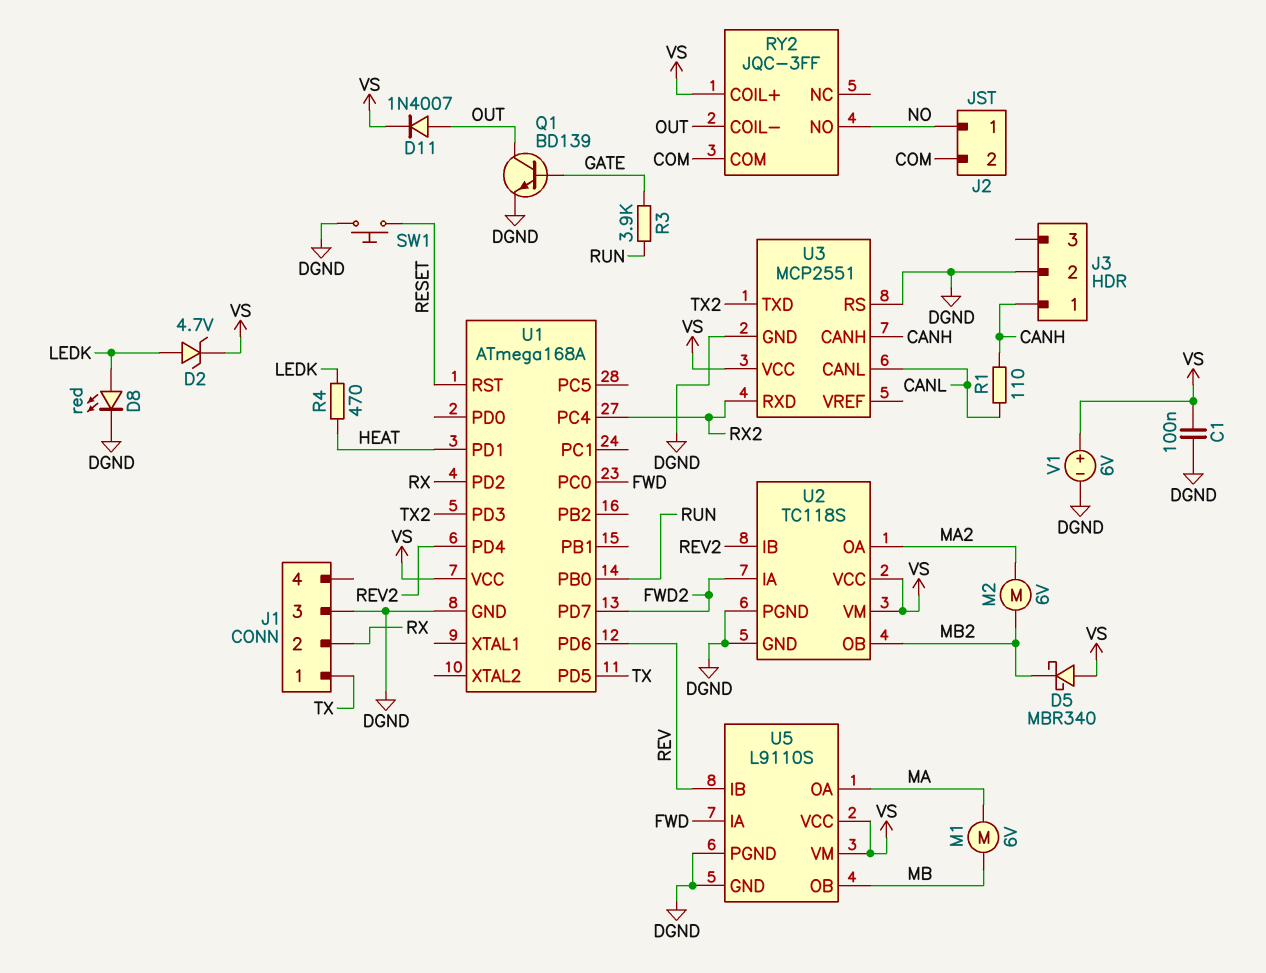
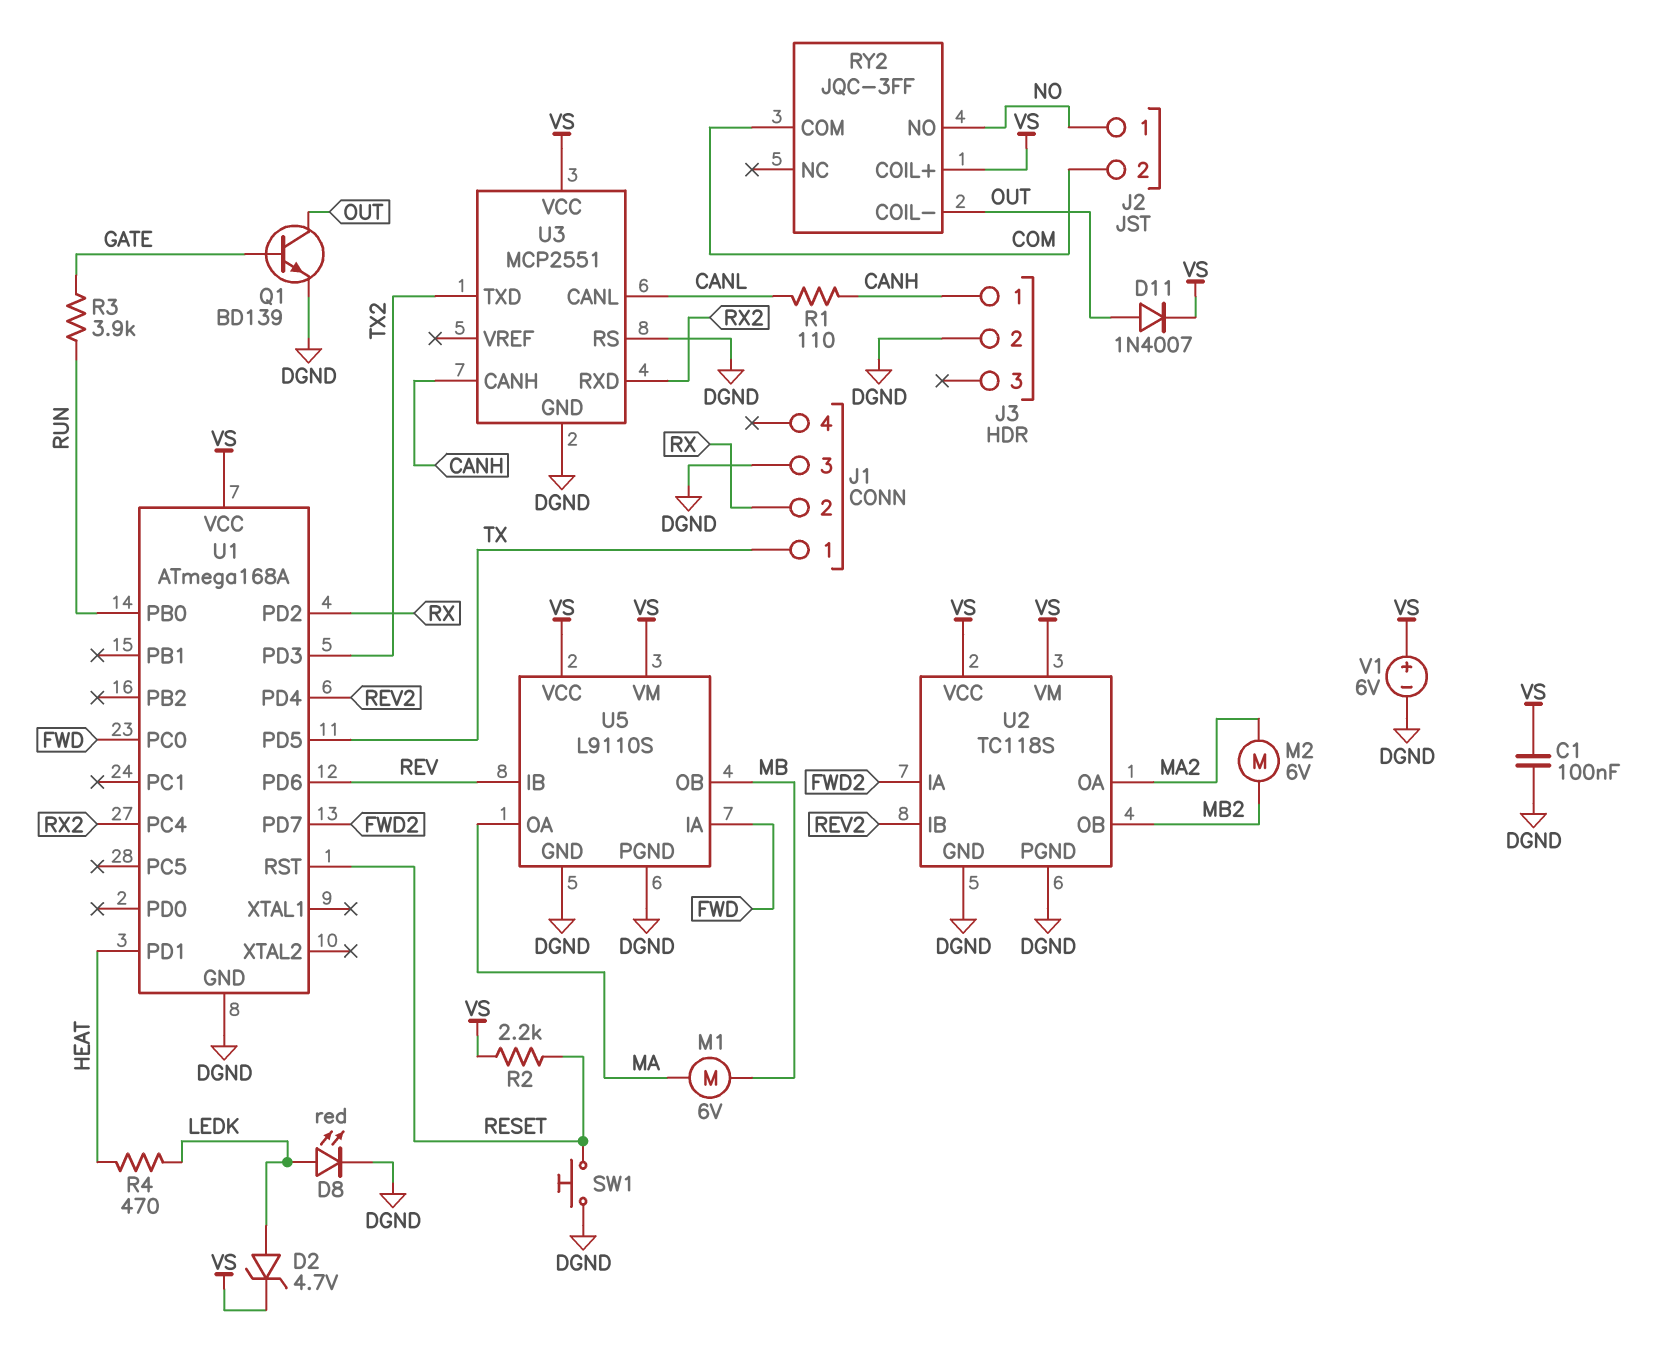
D5: schottky MBR340 (A VS, K MB2) -> none
R2: none -> 2.2k (RESET, VS)

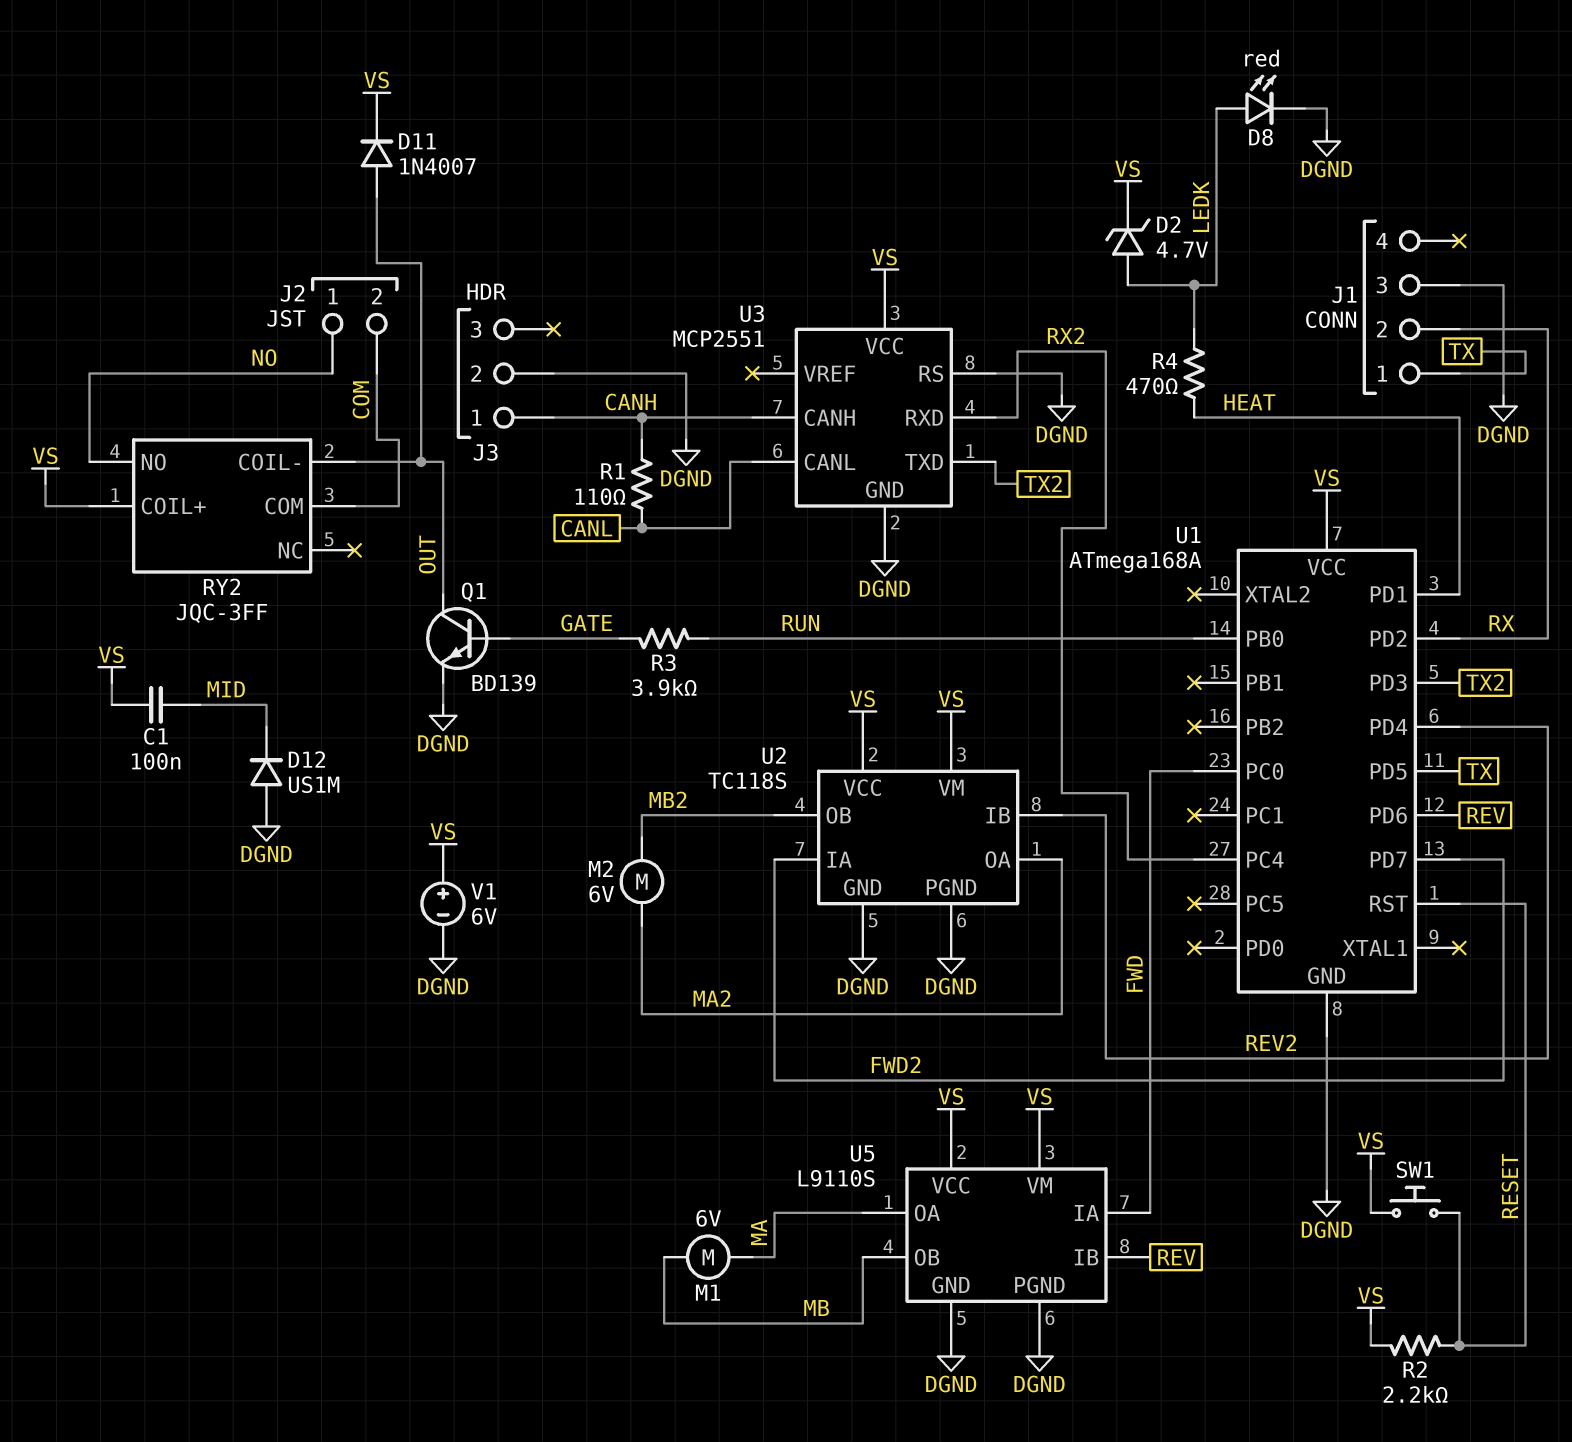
C1: 100nF (DGND, VS) -> 100nF (MID, VS)
D12: none -> diode US1M (A DGND, K MID)
SW1: button (DGND, RESET) -> button (RESET, VS)

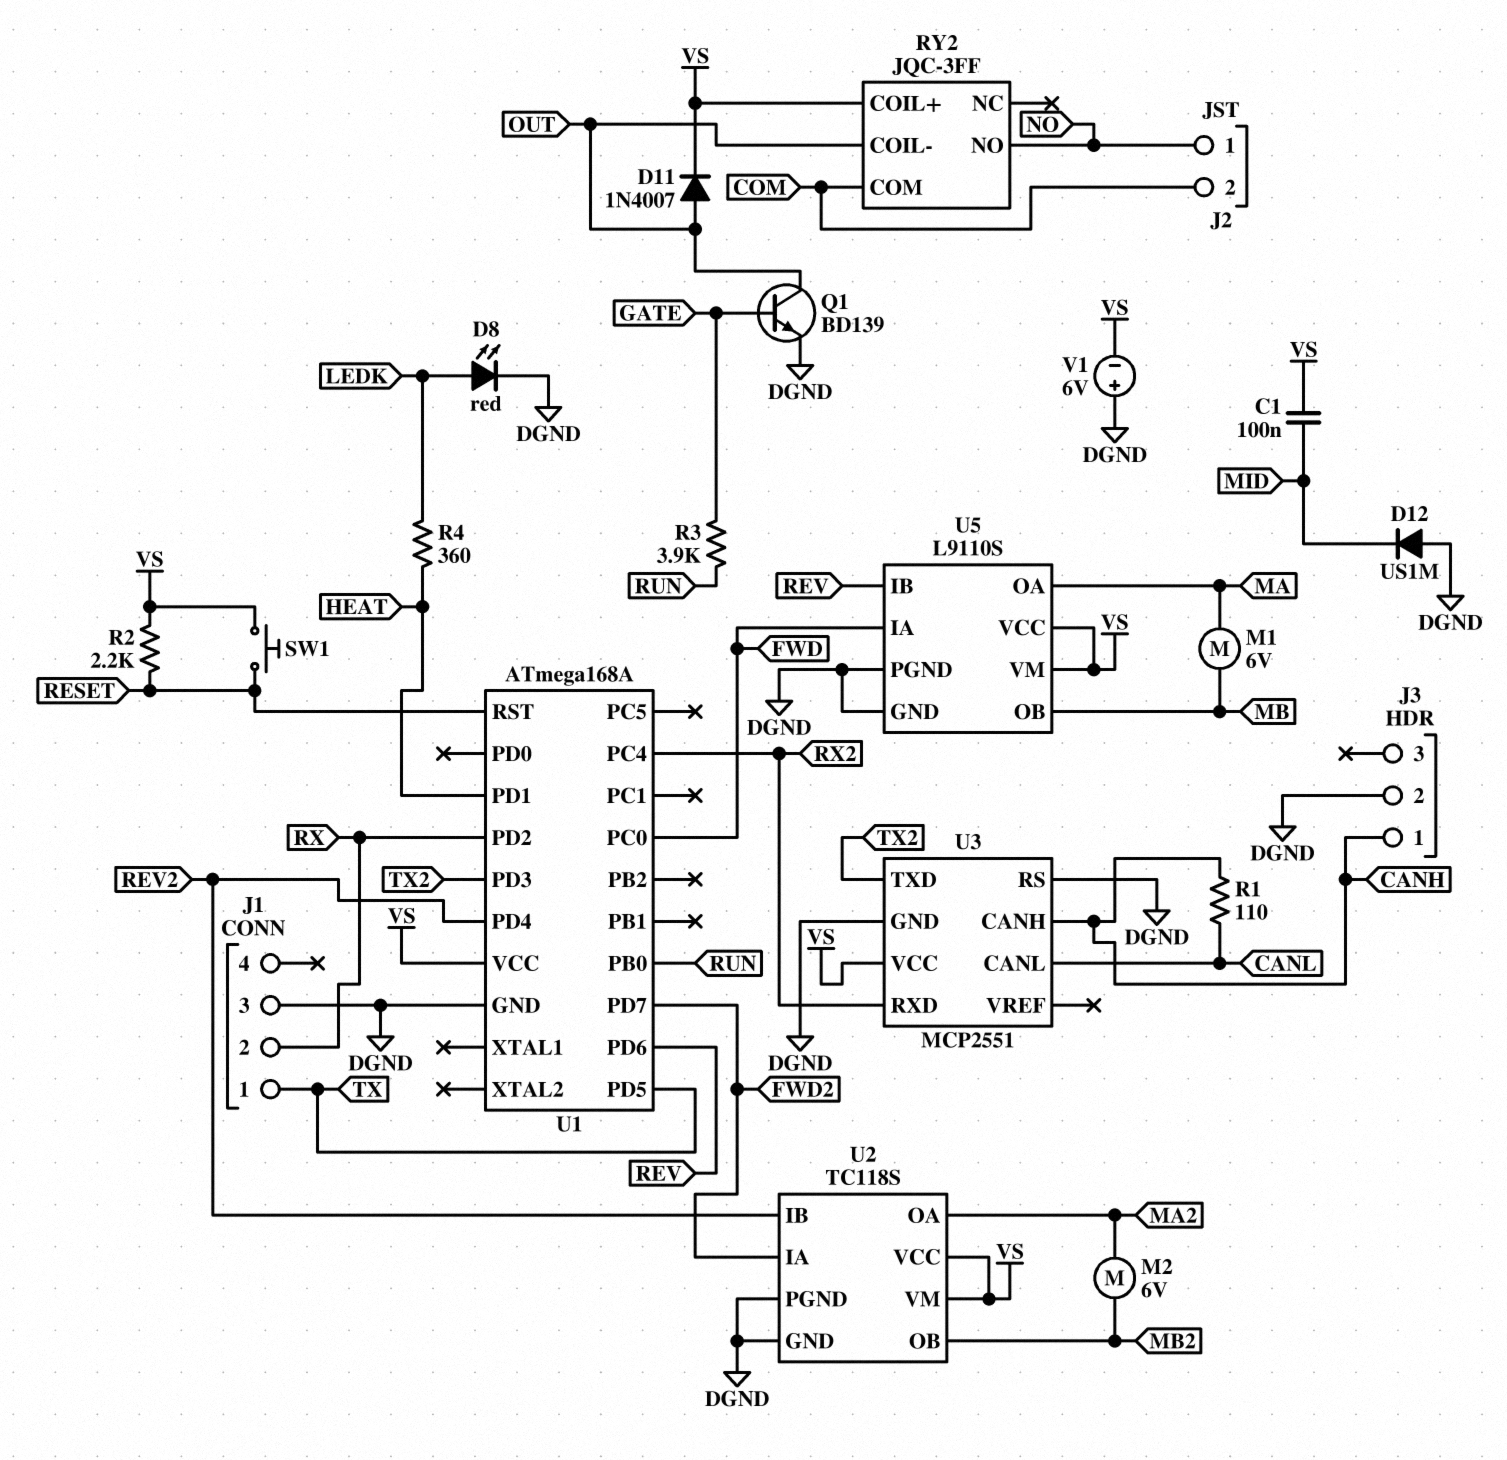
D2: zener 4.7V (A LEDK, K VS) -> none
R4: 470 (HEAT, LEDK) -> 360 (HEAT, LEDK)
V1: 6V (plus VS, minus DGND) -> 6V (plus DGND, minus VS)

